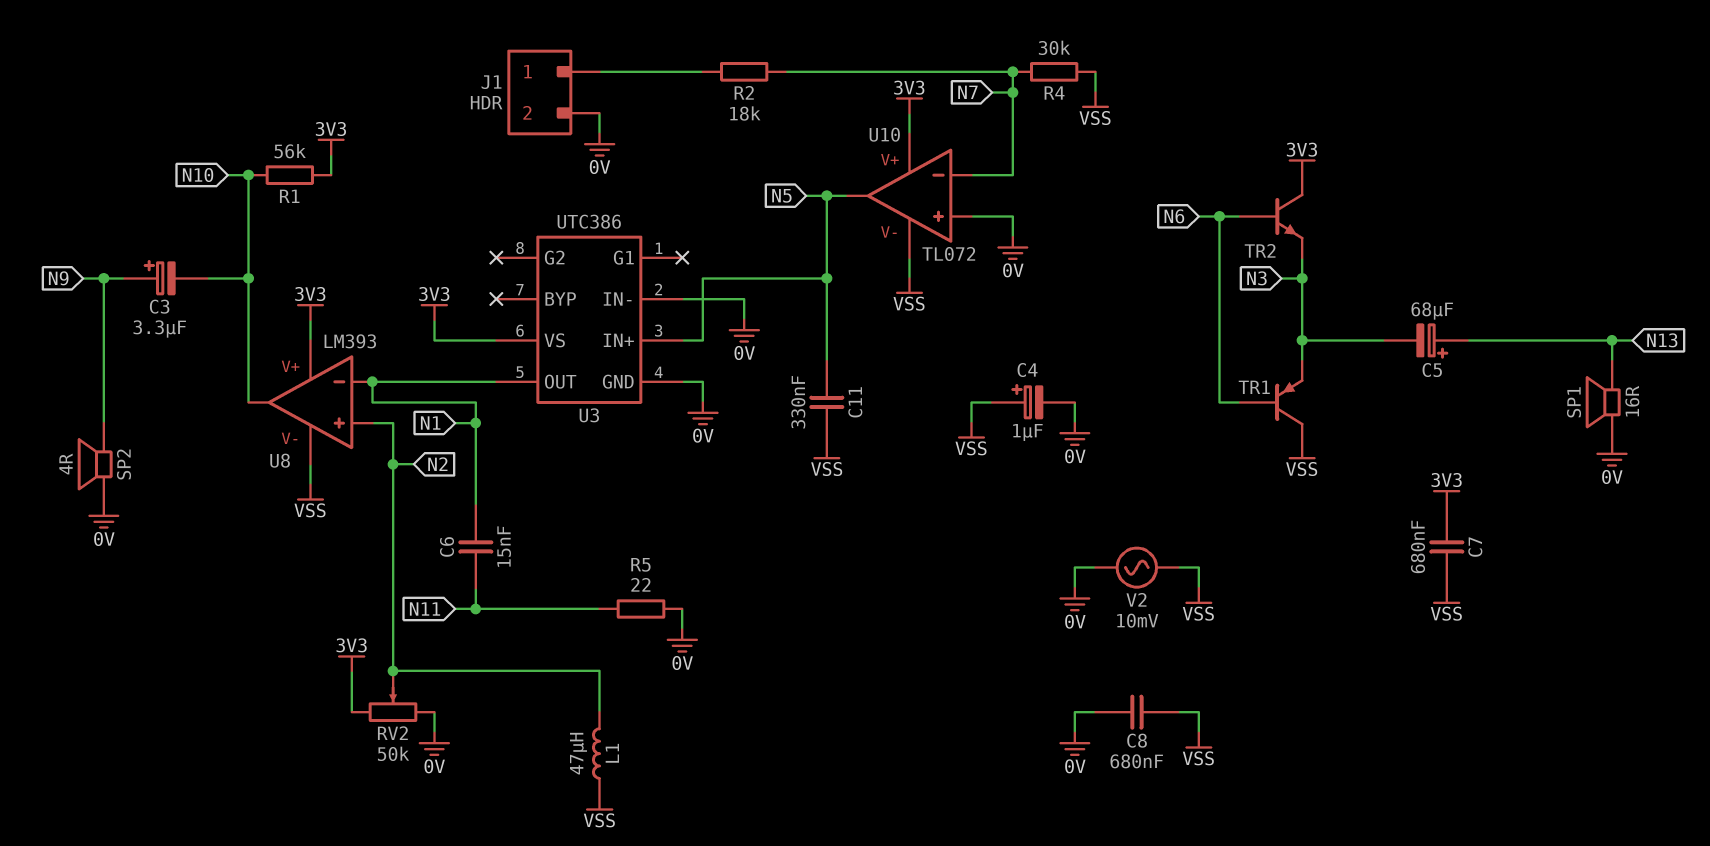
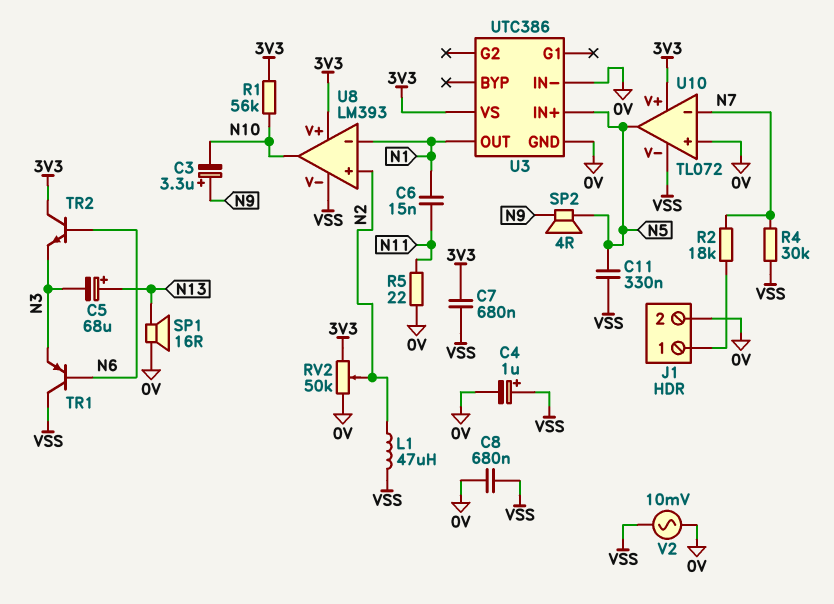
SP2: speaker 4R (0V, N9) -> speaker 4R (N5, N9)

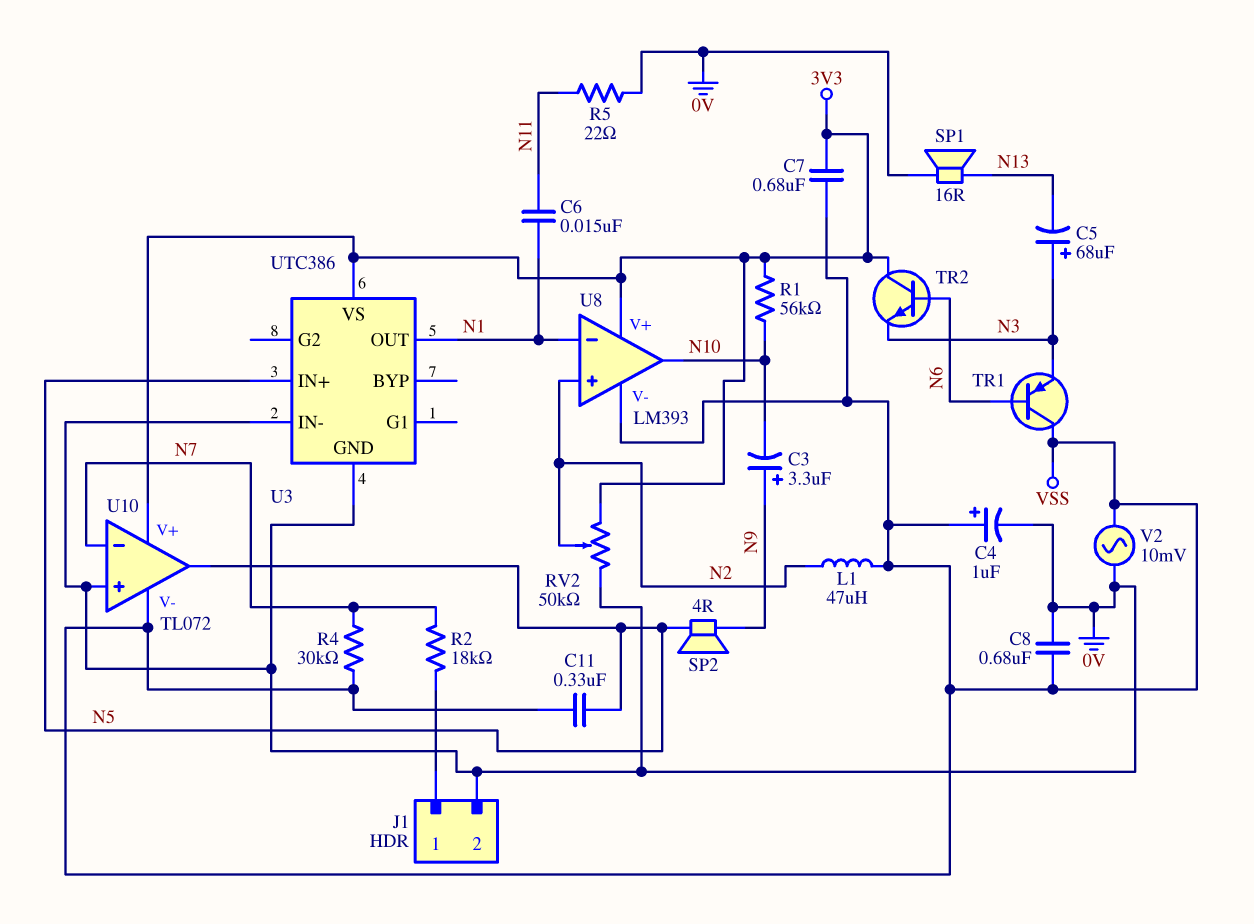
C5: 68uF (plus N13, minus N3) -> 68uF (plus N3, minus N13)

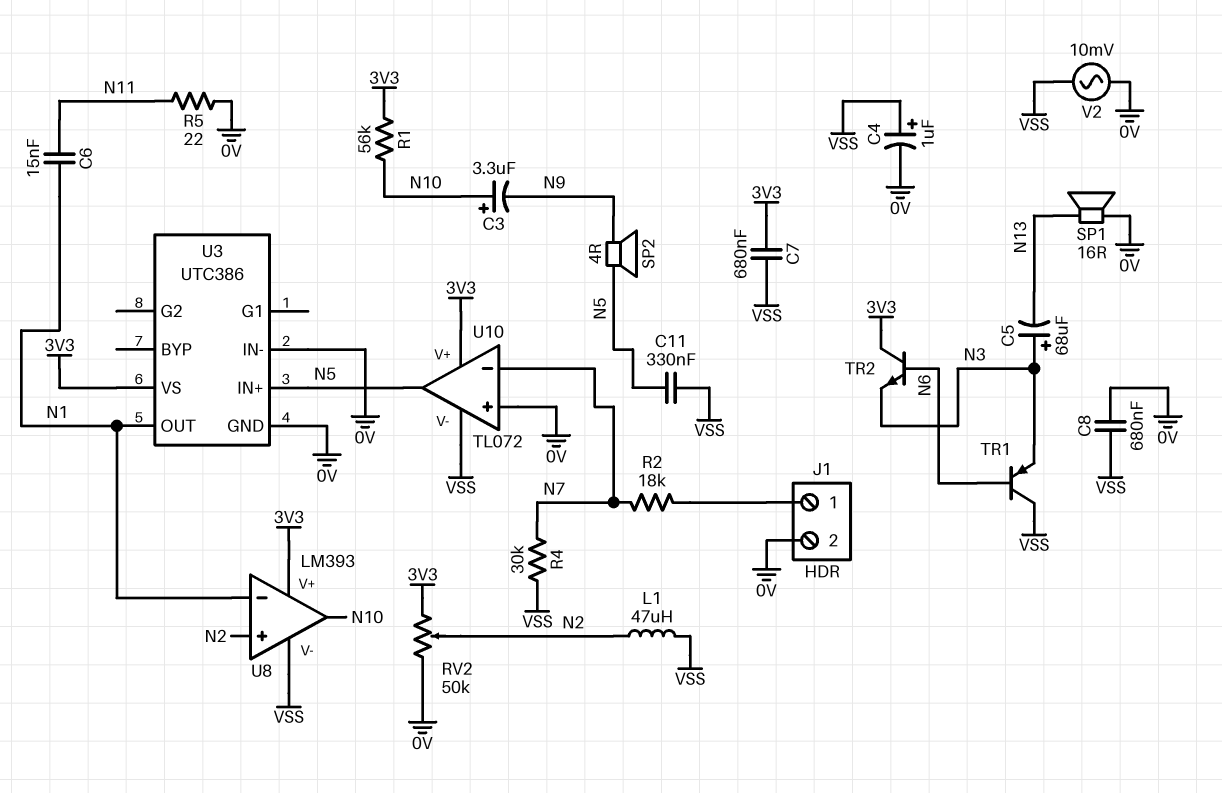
C3: 3.3uF (plus N9, minus N10) -> 3.3uF (plus N10, minus N9)

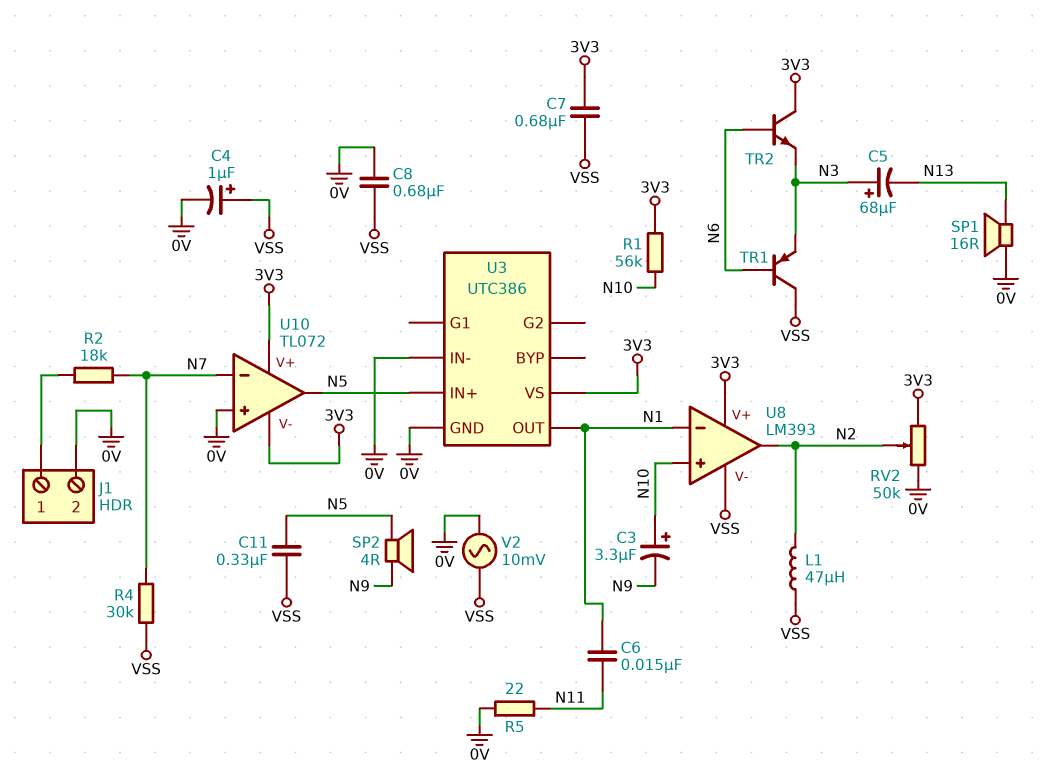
U8 pin in+: N2 -> N10
U8 pin out: N10 -> N2
U10 pin V-: VSS -> 3V3

